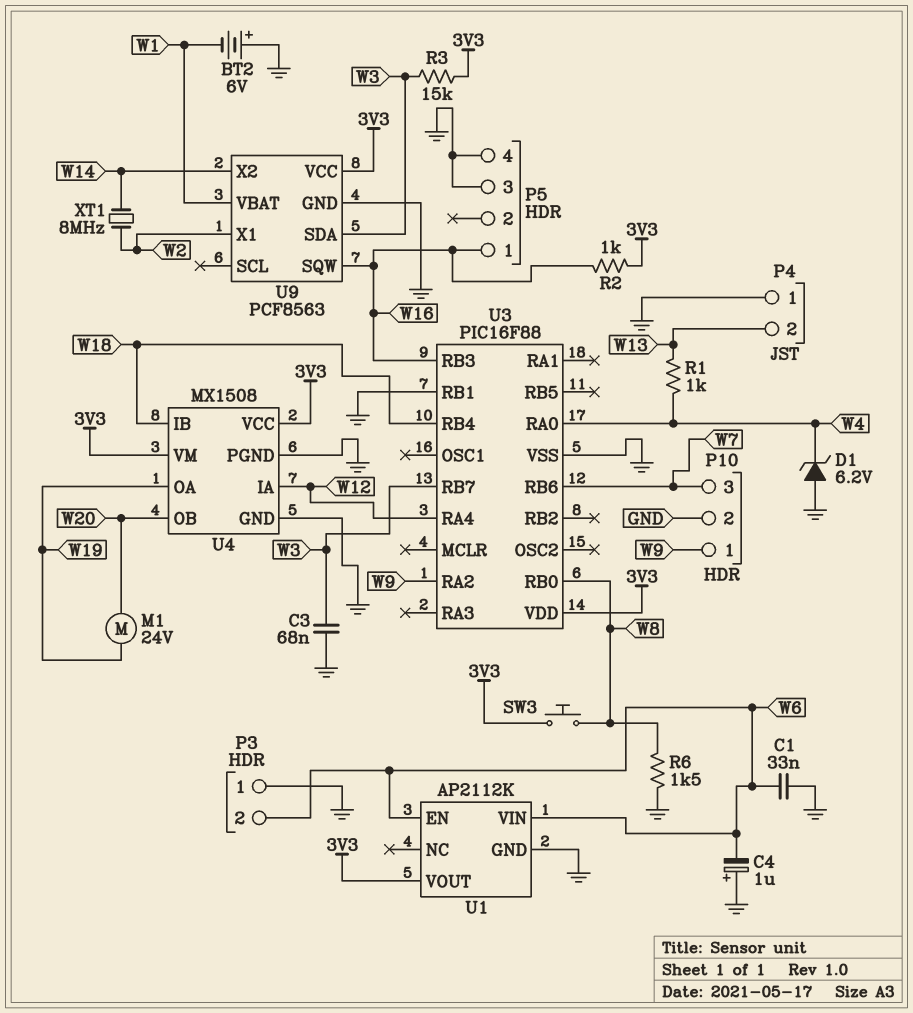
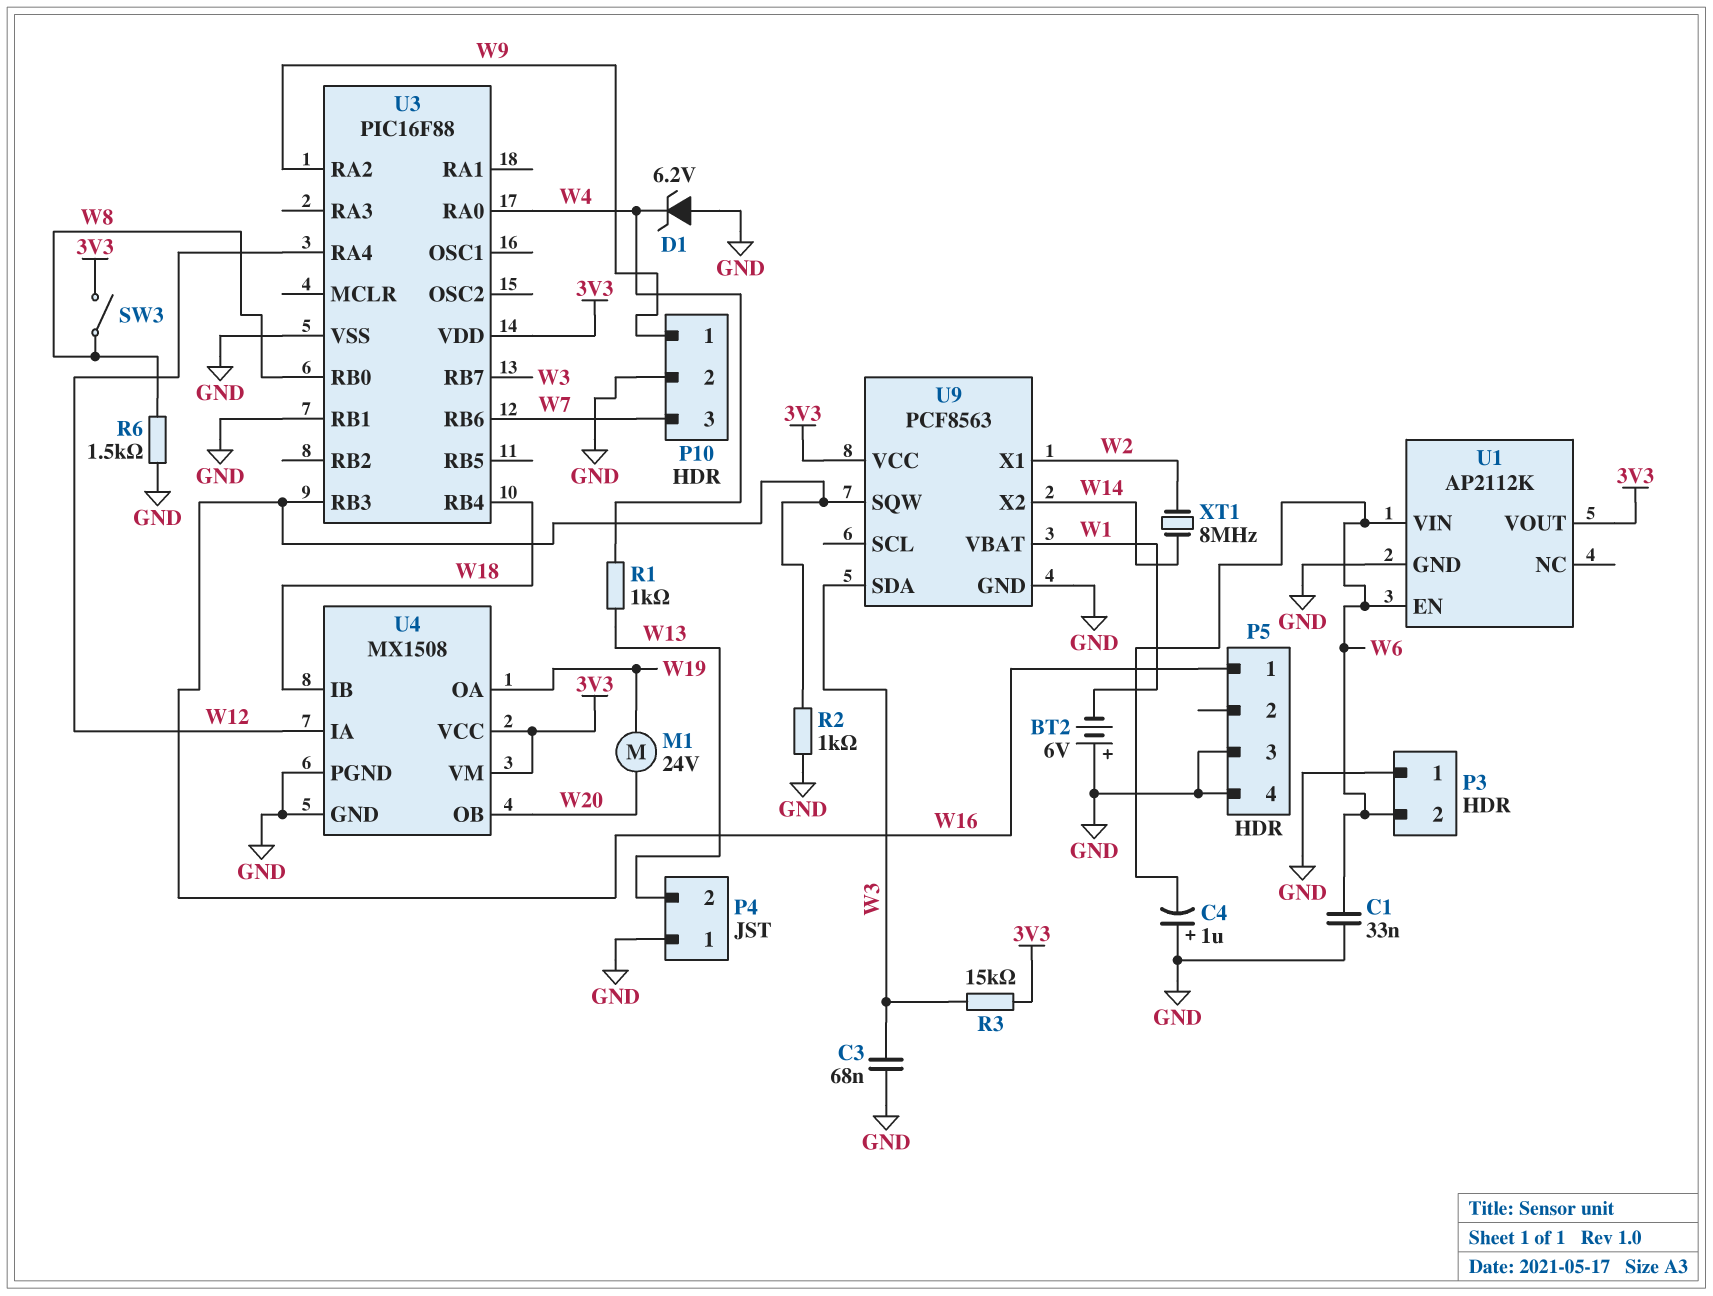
R2: 1k (3V3, W16) -> 1k (GND, W16)
SW3: button (3V3, W8) -> switch (3V3, W8)

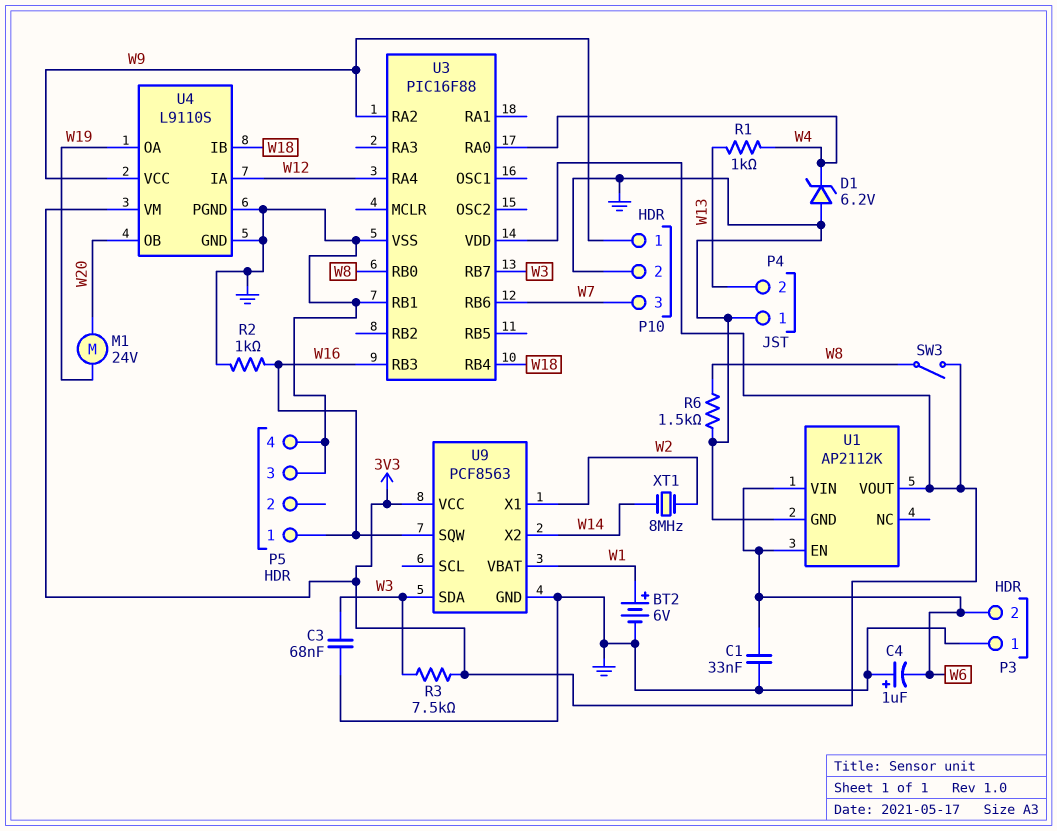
BT2: 6V (plus GND, minus W1) -> 6V (plus W1, minus GND)
R3: 15k (3V3, W3) -> 7.5k (3V3, W3)
U4: MX1508 -> L9110S
U4 pin VCC: 3V3 -> W9

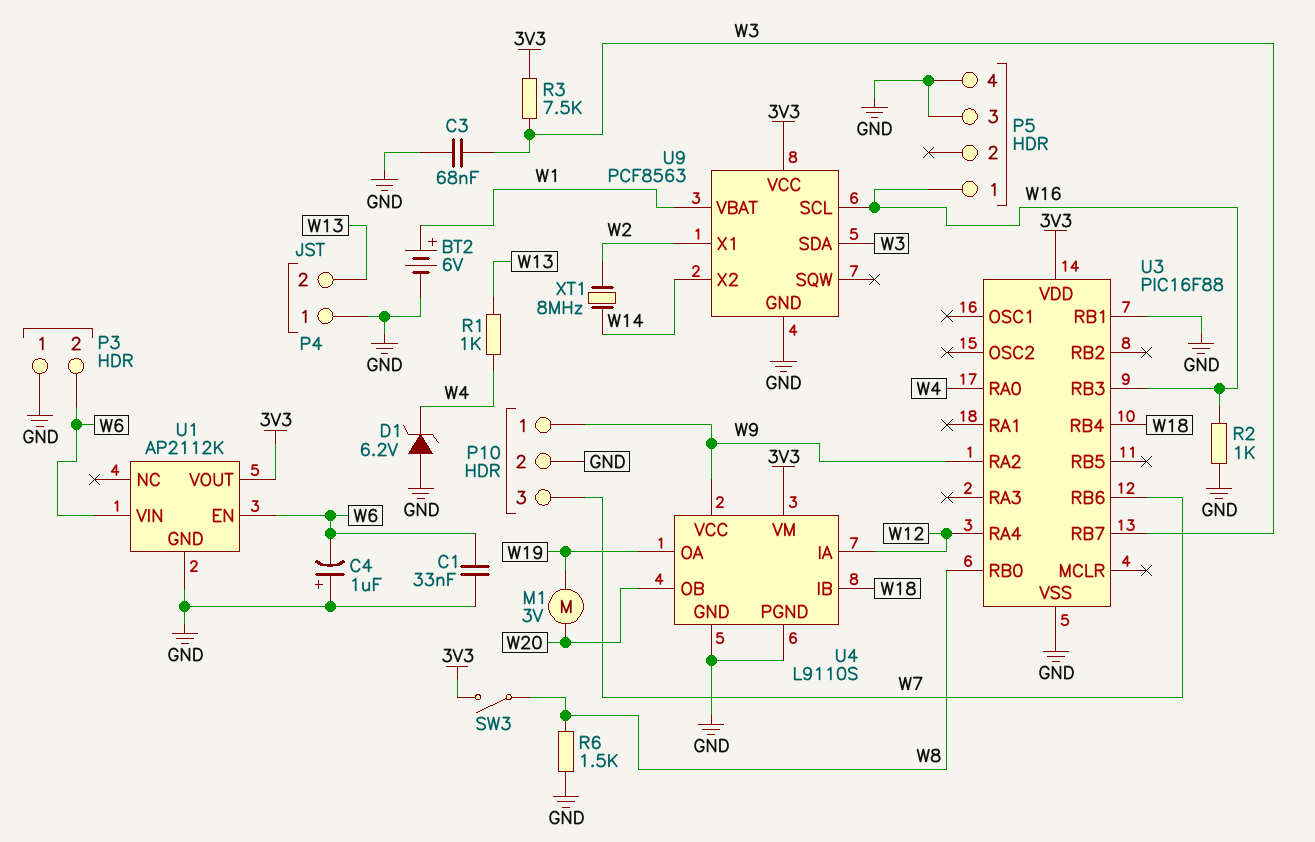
M1: motor 24V (W19, W20) -> motor 3V (W19, W20)
U9 pin SCL: none -> W16
U9 pin SQW: W16 -> none

